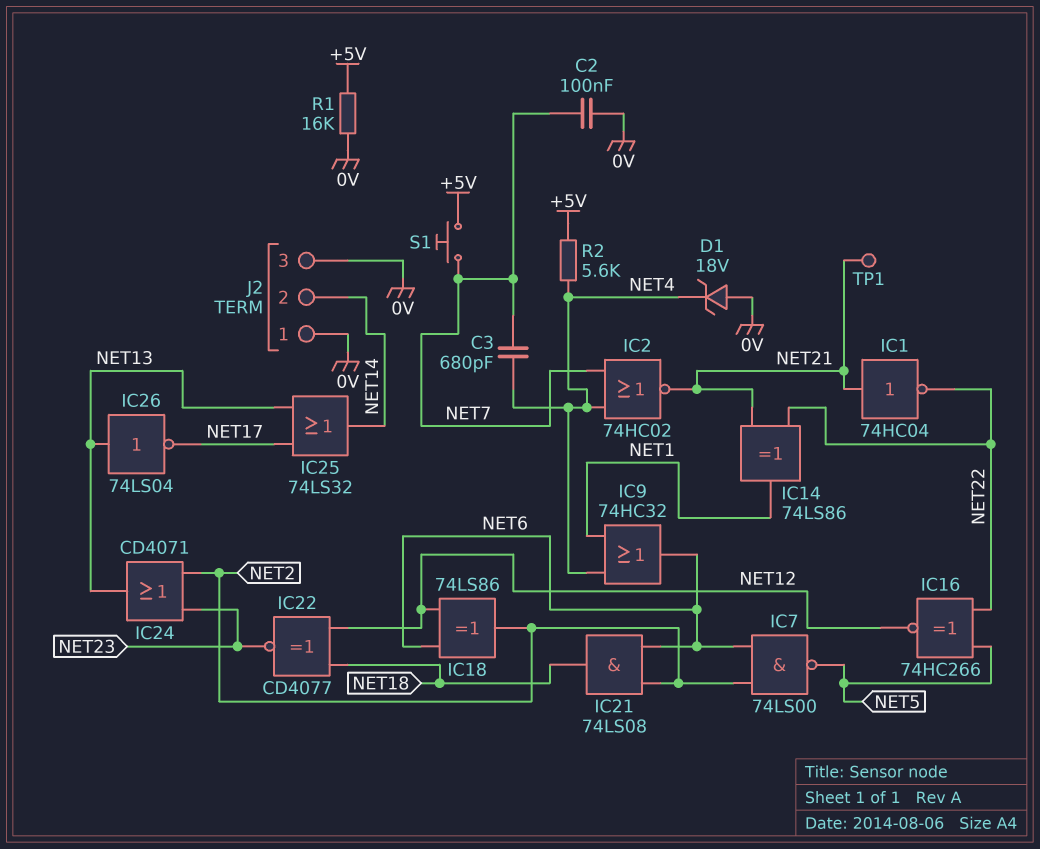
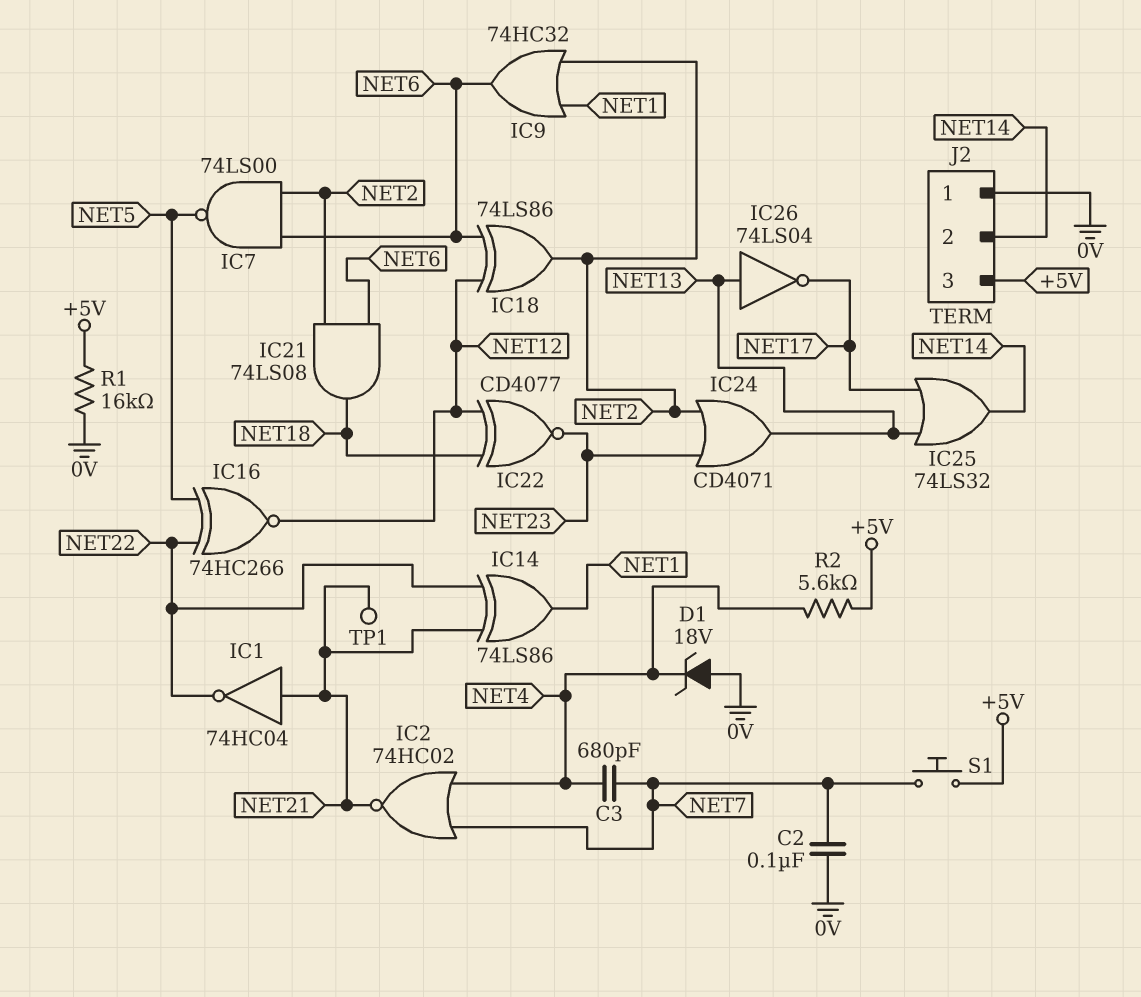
IC9: OR 74HC32 (in NET1, in NET4, out NET6) -> OR 74HC32 (in NET1, in NET2, out NET6)
J2 pin 3: 0V -> +5V

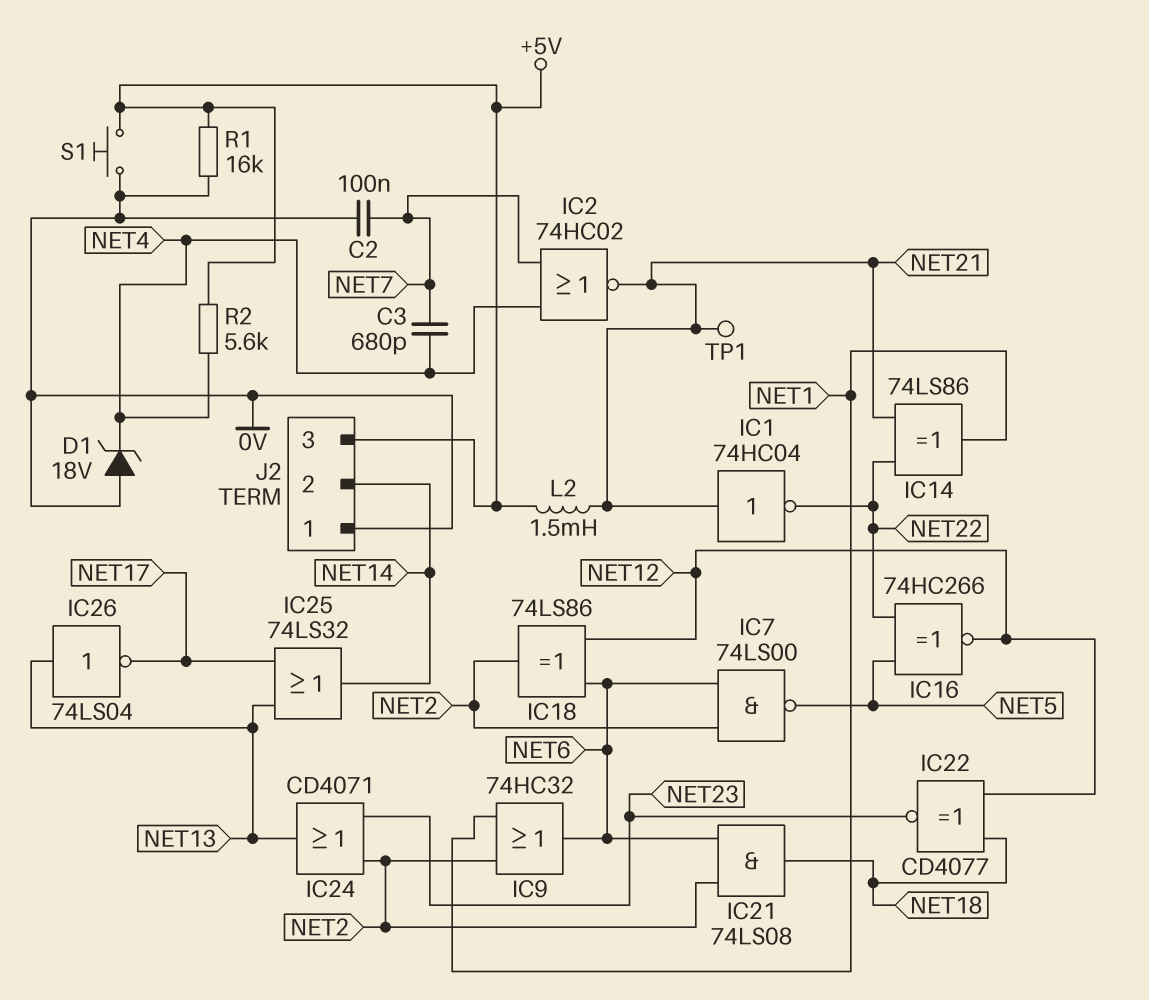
L2: none -> 1.5mH (+5V, NET21)
S1: button (+5V, NET7) -> button (+5V, 0V)

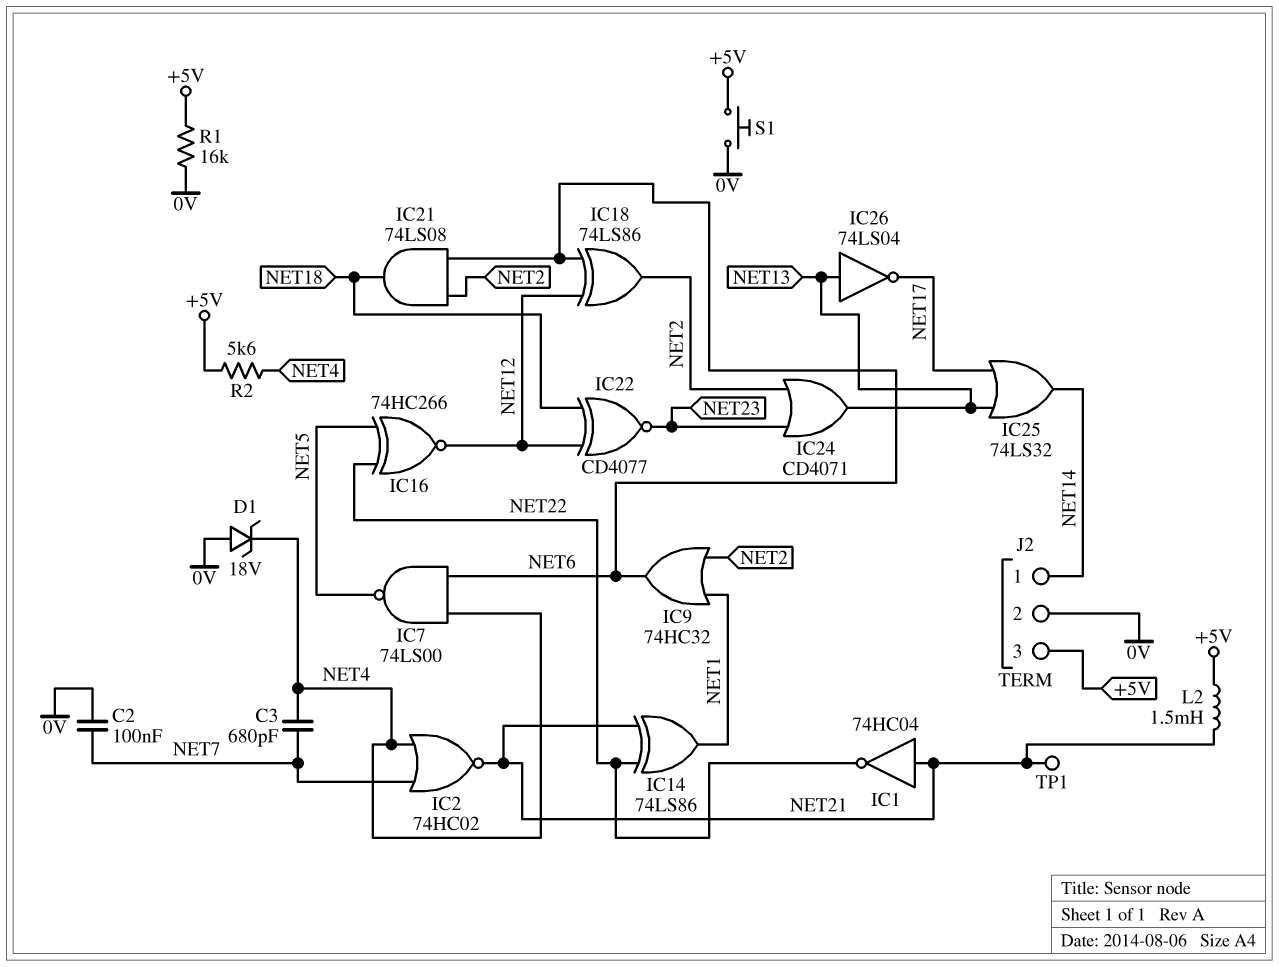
IC7: NAND 74LS00 (in NET2, in NET6, out NET5) -> NAND 74LS00 (in NET4, in NET6, out NET5)
J2 pin 1: 0V -> NET14
J2 pin 2: NET14 -> 0V

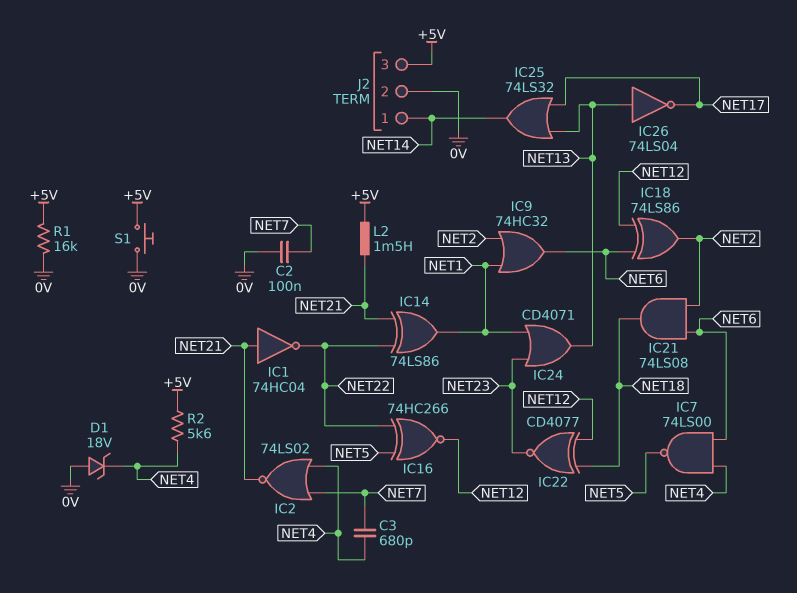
IC2: NOR 74HC02 (in NET4, in NET7, out NET21) -> NOR 74LS02 (in NET4, in NET7, out NET21)
IC24: OR CD4071 (in NET2, in NET23, out NET13) -> OR CD4071 (in NET1, in NET23, out NET13)
TP1: test point (NET21) -> none

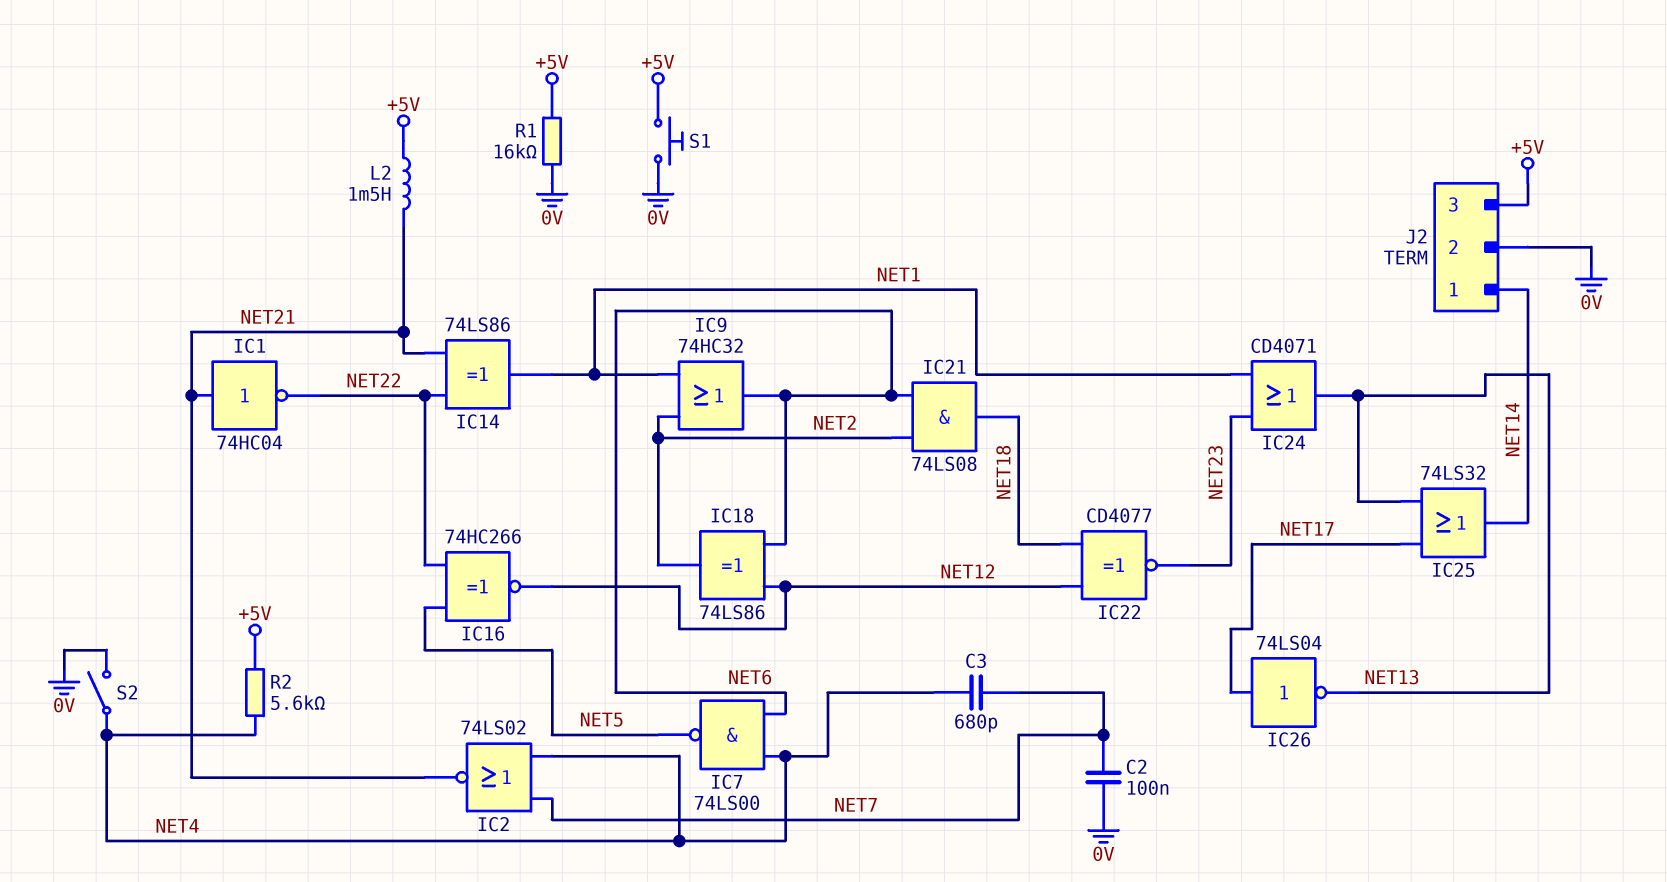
D1: zener 18V (A 0V, K NET4) -> none
IC26: NOT 74LS04 (in NET13, out NET17) -> NOT 74LS04 (in NET17, out NET13)
S2: none -> switch (0V, NET4)

